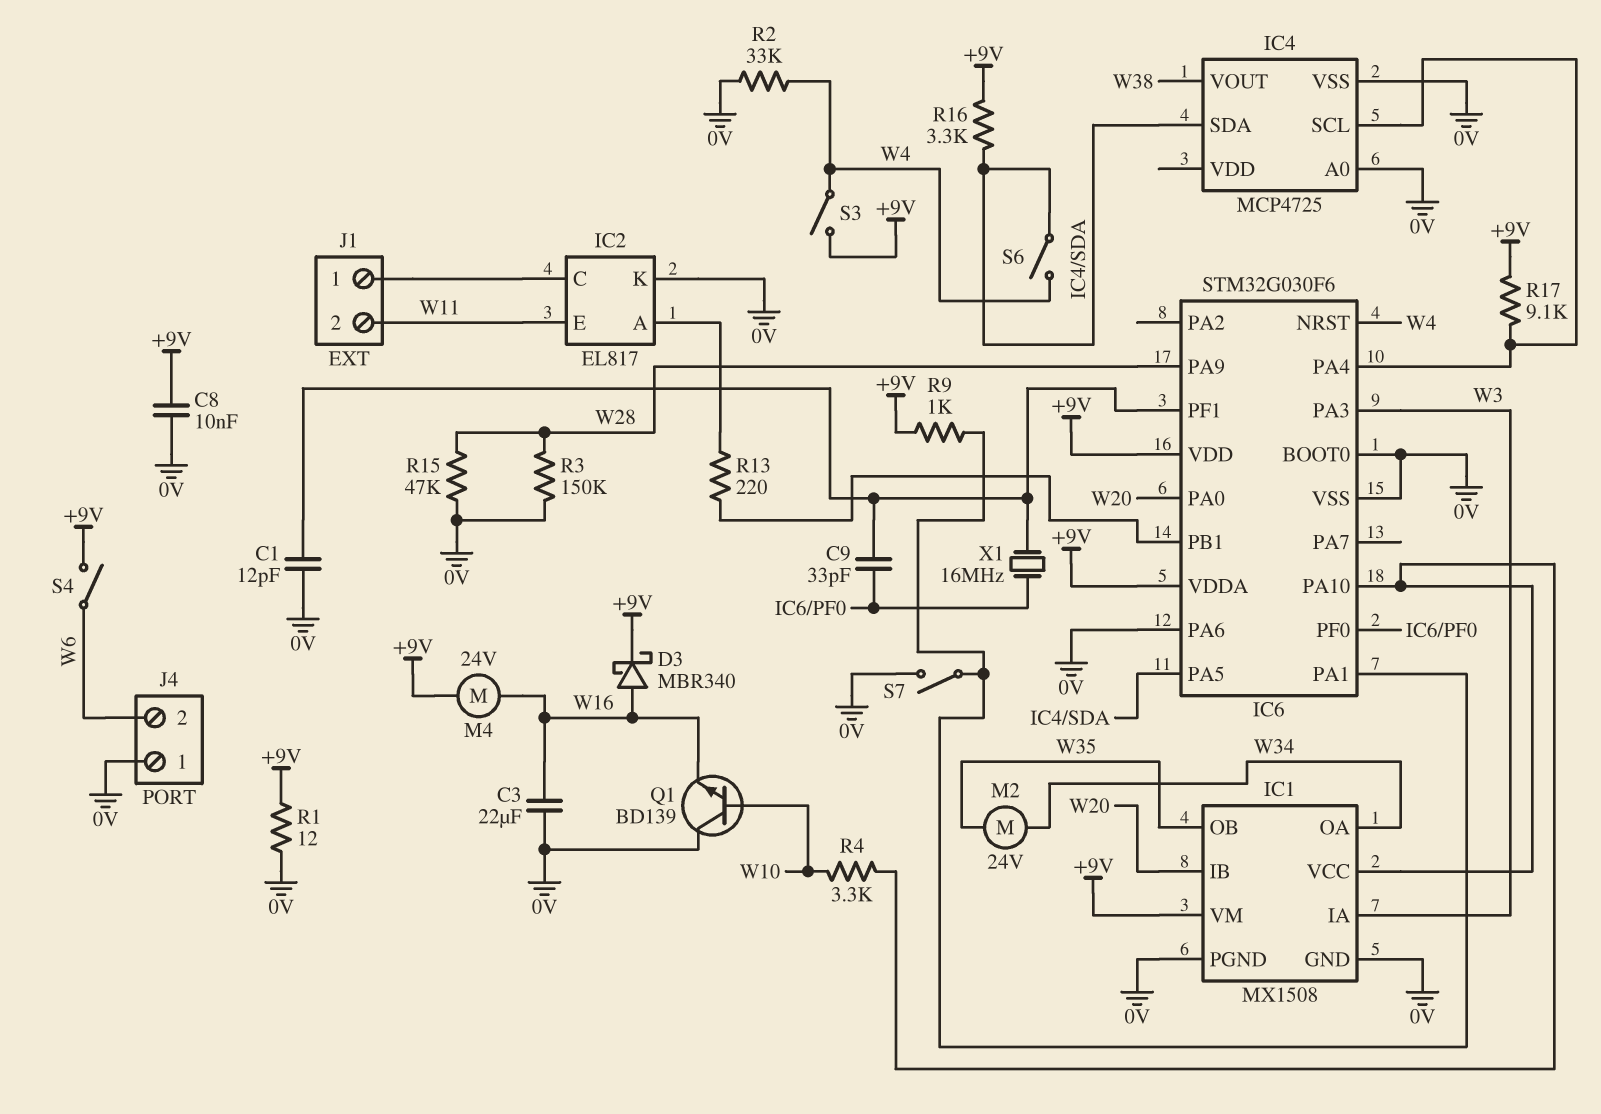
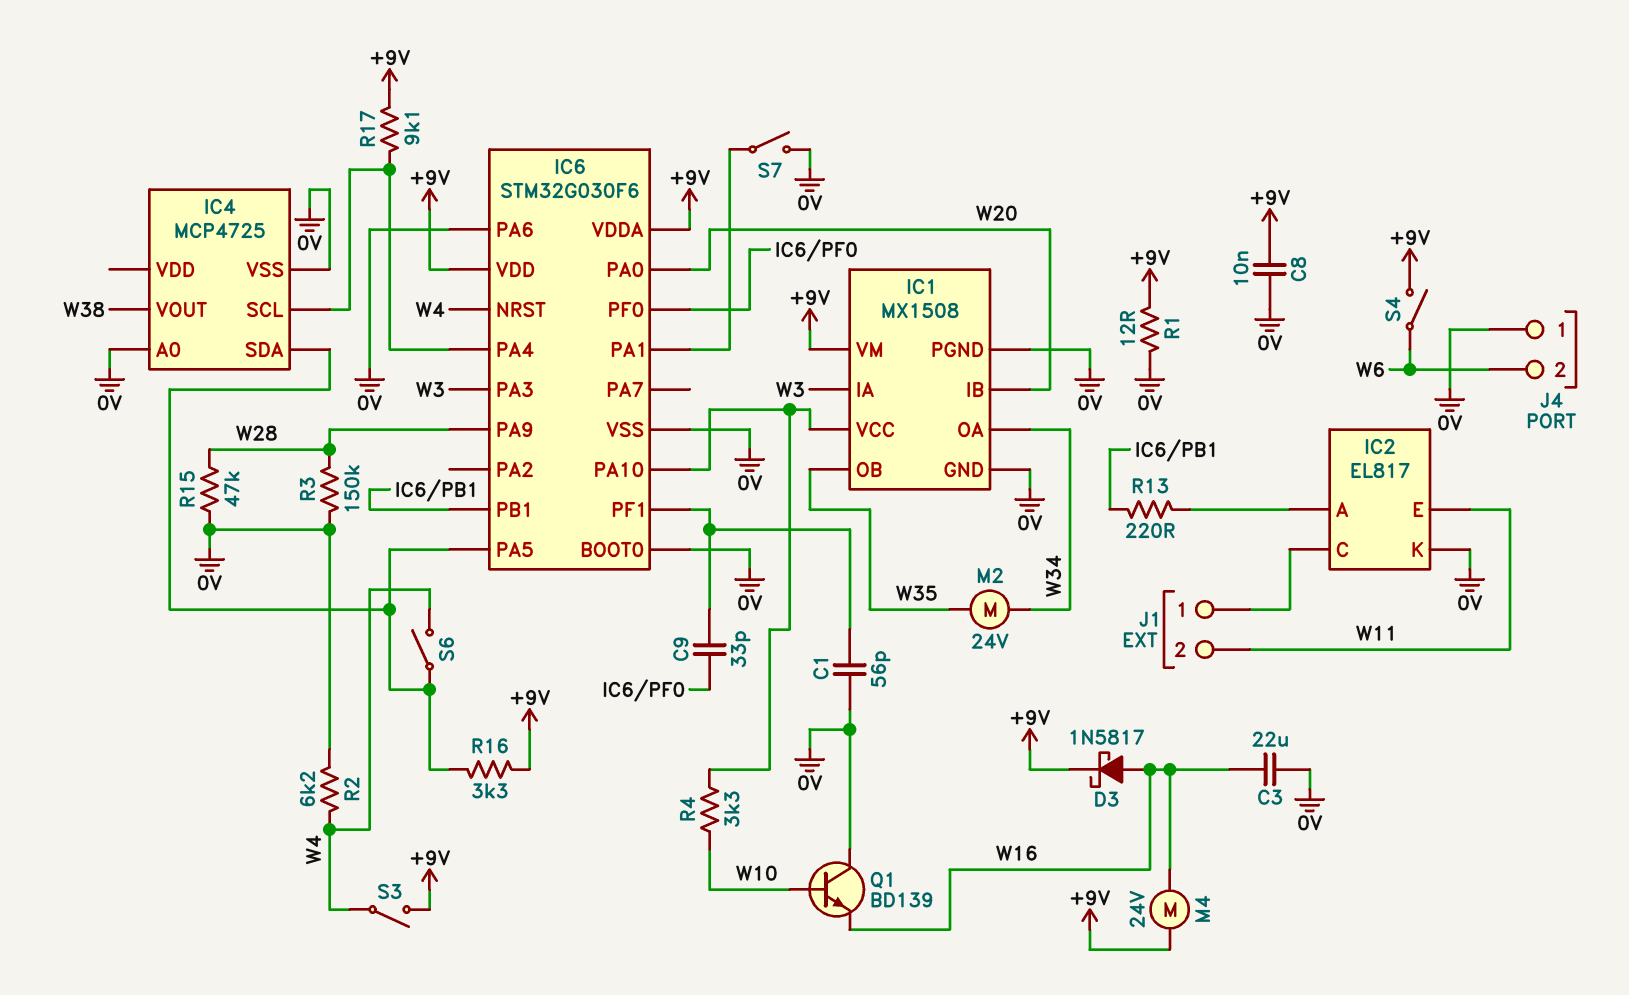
C1: 12pF (0V, IC6/PF1) -> 56pF (0V, IC6/PF1)
D3: schottky MBR340 (A W16, K +9V) -> schottky 1N5817 (A W16, K +9V)
R2: 33k (0V, W4) -> 6.2k (0V, W4)
R9: 1k (+9V, IC6/PA1) -> none
X1: 16MHz (IC6/PF0, IC6/PF1) -> none

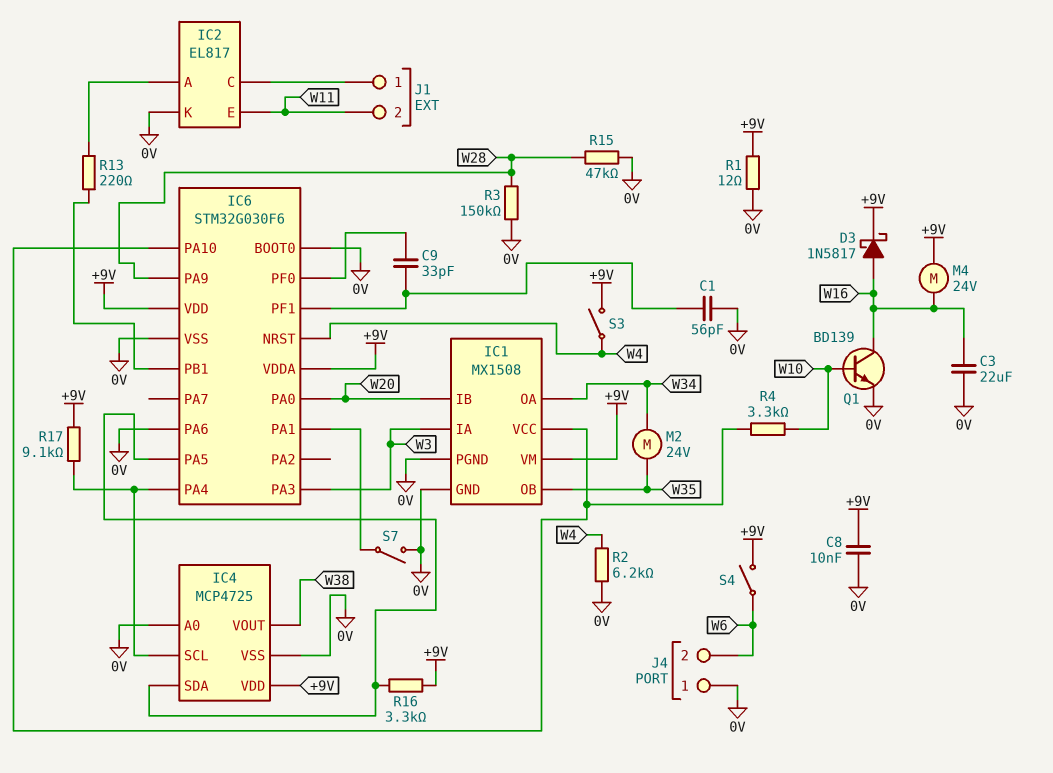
IC4 pin VDD: none -> +9V
Q1: NPN BD139 (B W10, C 0V, E W16) -> NPN BD139 (B W10, C W16, E 0V)
S6: switch (IC4/SDA, W4) -> none

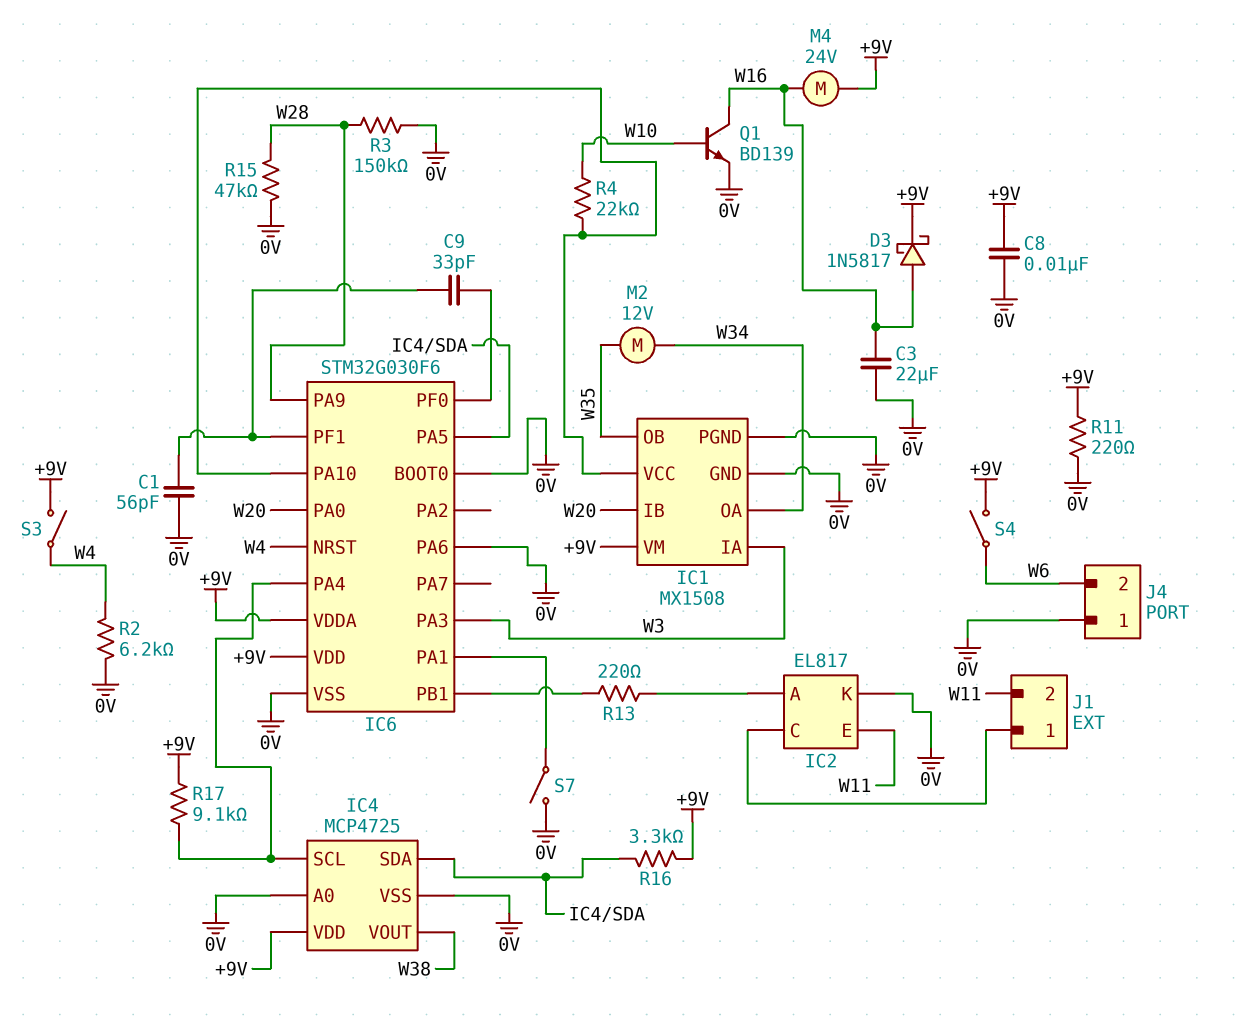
M2: motor 24V (W34, W35) -> motor 12V (W34, W35)
R1: 12 (+9V, 0V) -> none
R4: 3.3k (IC1/VCC, W10) -> 22k (IC1/VCC, W10)
R11: none -> 220 (+9V, 0V)

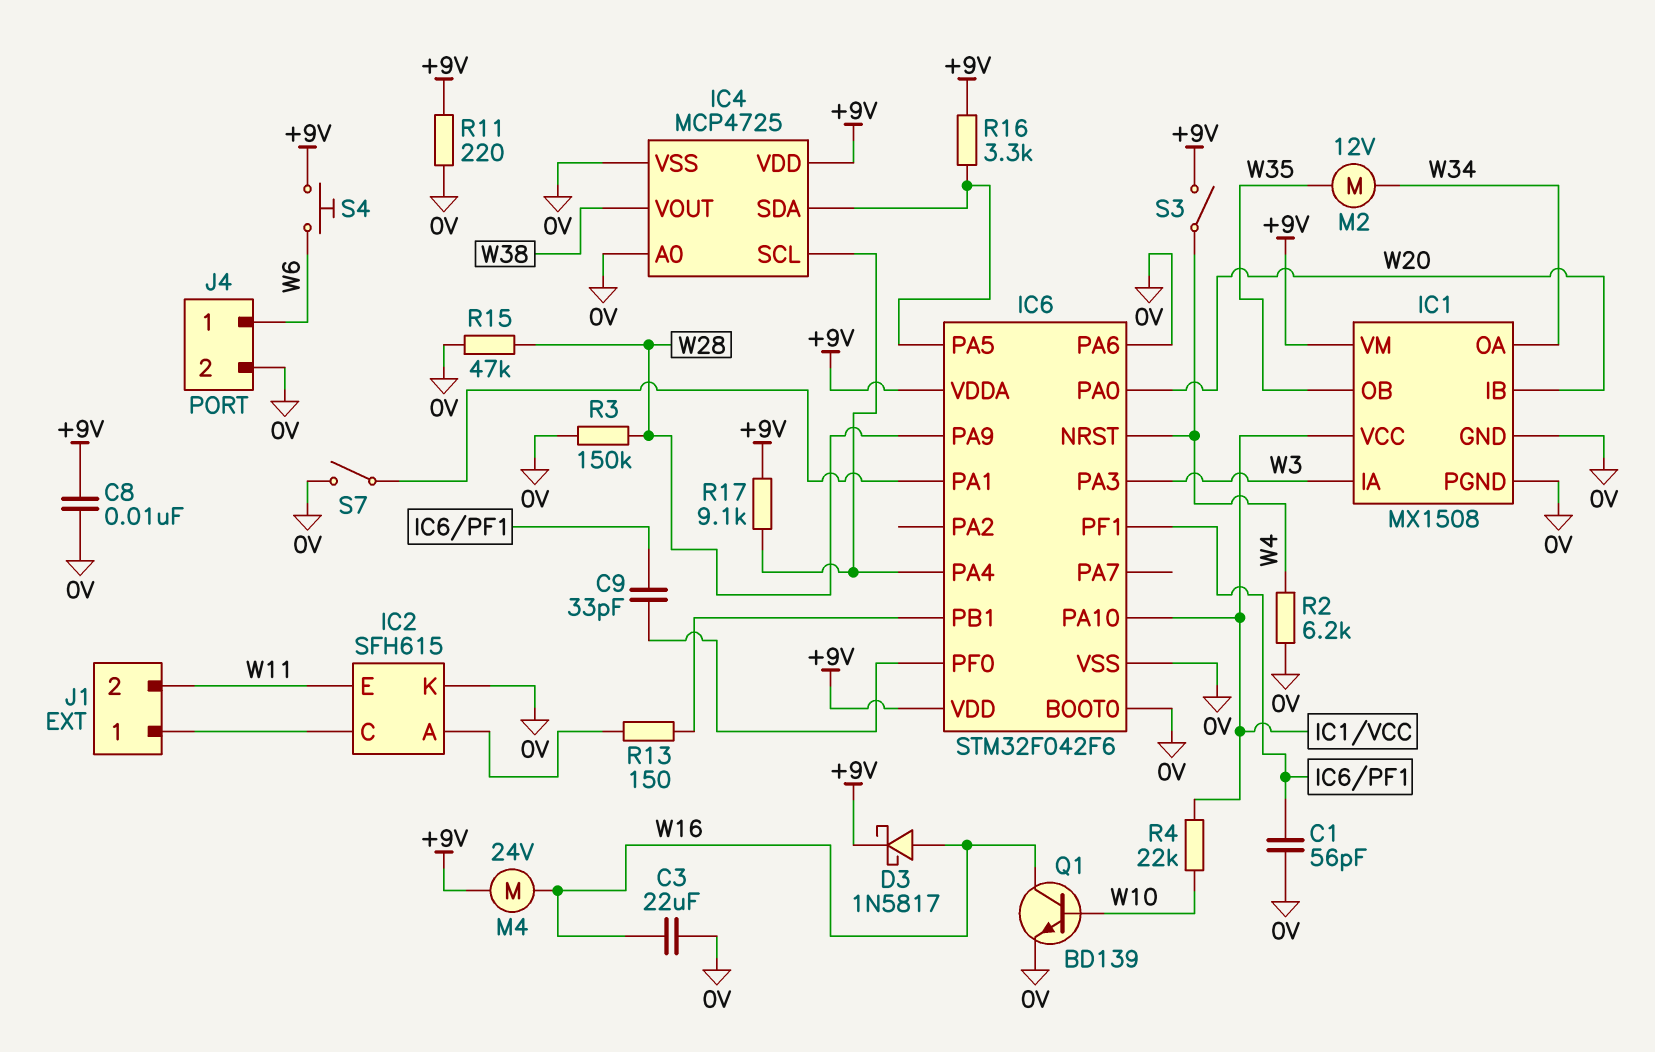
IC2: EL817 -> SFH615
IC6: STM32G030F6 -> STM32F042F6
J4 pin 1: 0V -> W6
J4 pin 2: W6 -> 0V
R13: 220 (IC2/A, IC6/PB1) -> 150 (IC2/A, IC6/PB1)
S4: switch (+9V, W6) -> button (+9V, W6)

